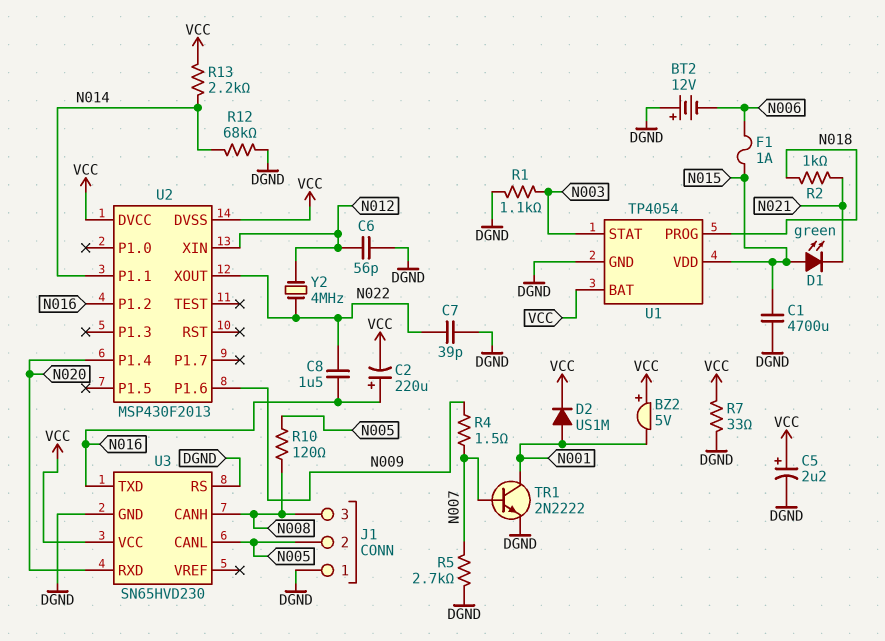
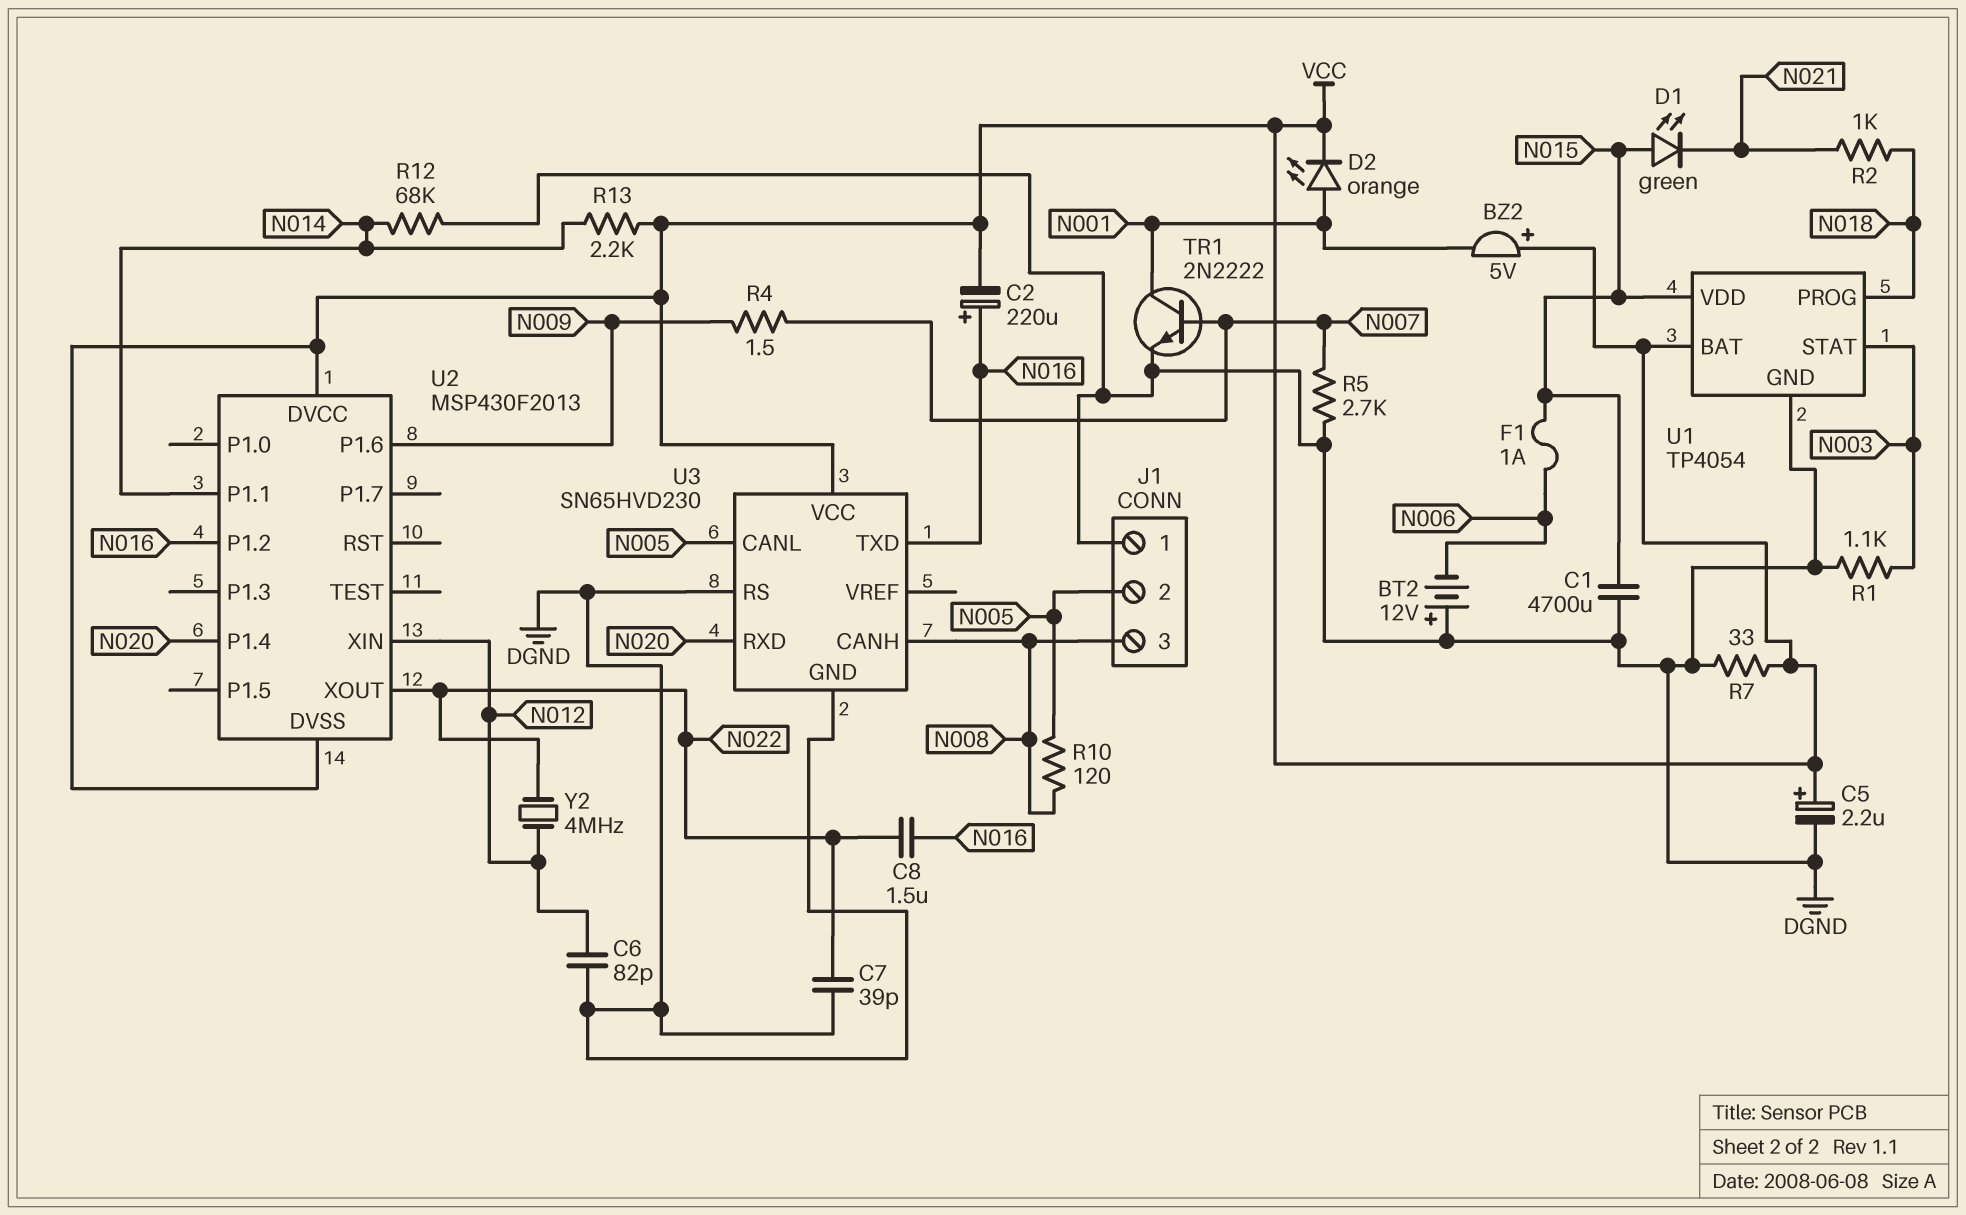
C6: 56pF (DGND, N012) -> 82pF (DGND, N012)
D2: diode US1M (A N001, K VCC) -> LED orange (A N001, K VCC)

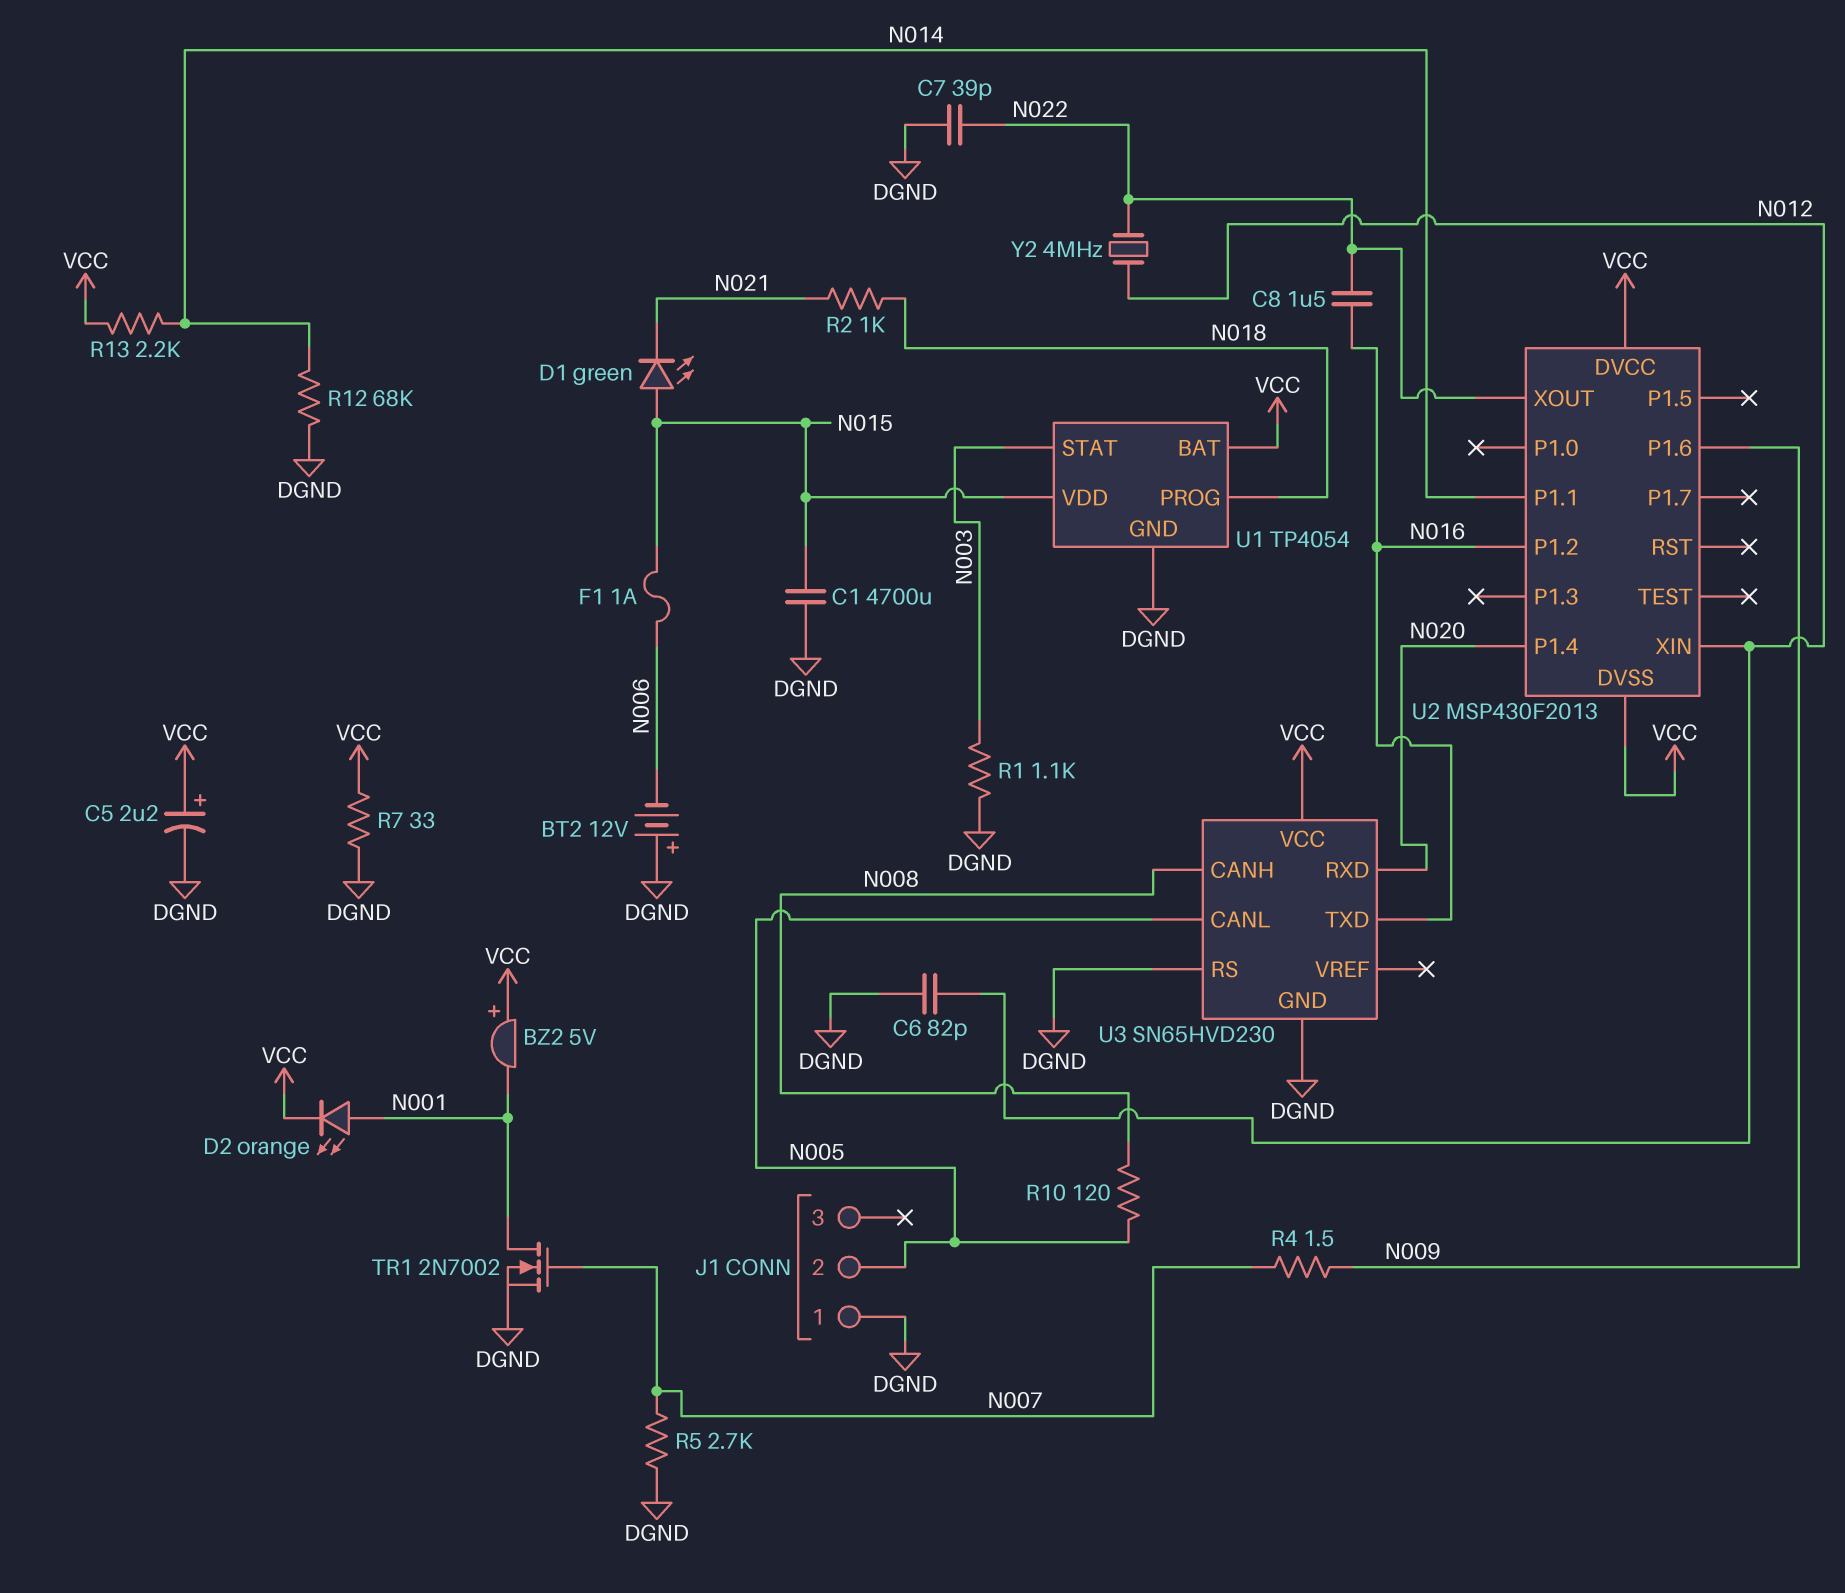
C2: 220uF (plus N016, minus VCC) -> none
J1 pin 3: N008 -> none
TR1: NPN 2N2222 (B N007, C N001, E DGND) -> NMOS 2N7002 (G N007, D N001, S DGND)

